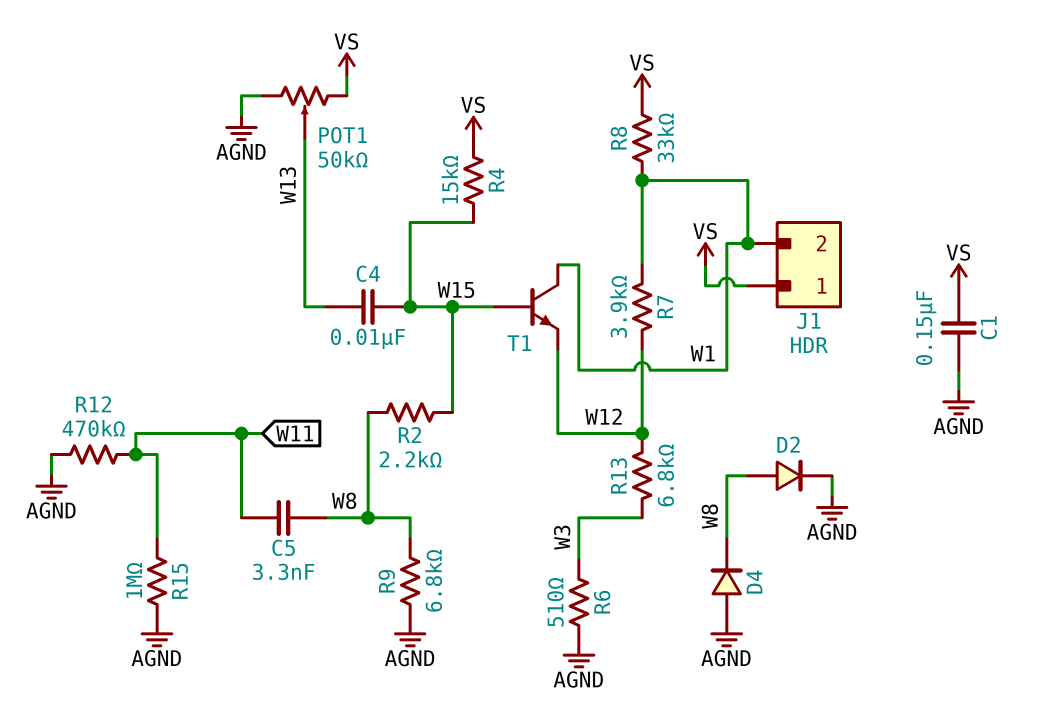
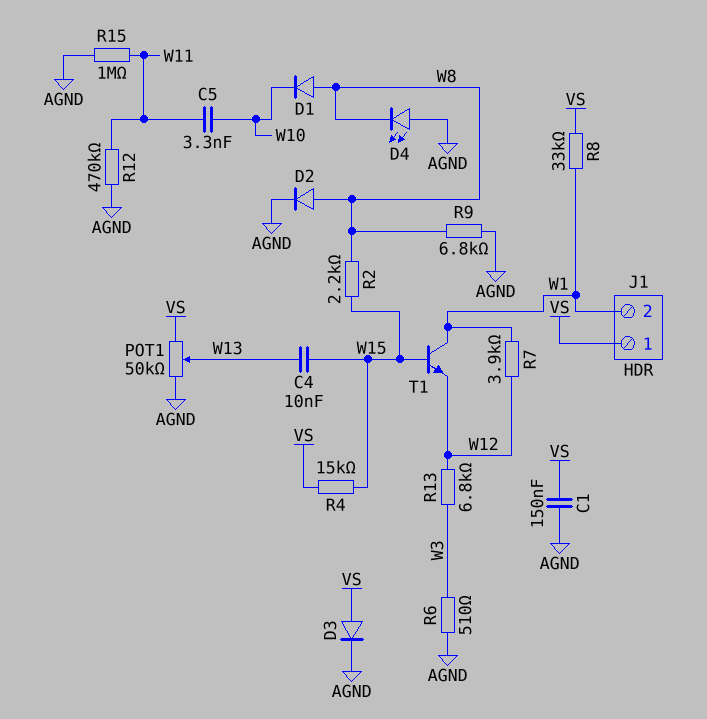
C5: 3.3nF (W8, W11) -> 3.3nF (W10, W11)
D1: none -> diode (A W8, K W10)
D3: none -> diode (A VS, K AGND)
D4: diode (A AGND, K W8) -> LED (A AGND, K W8)

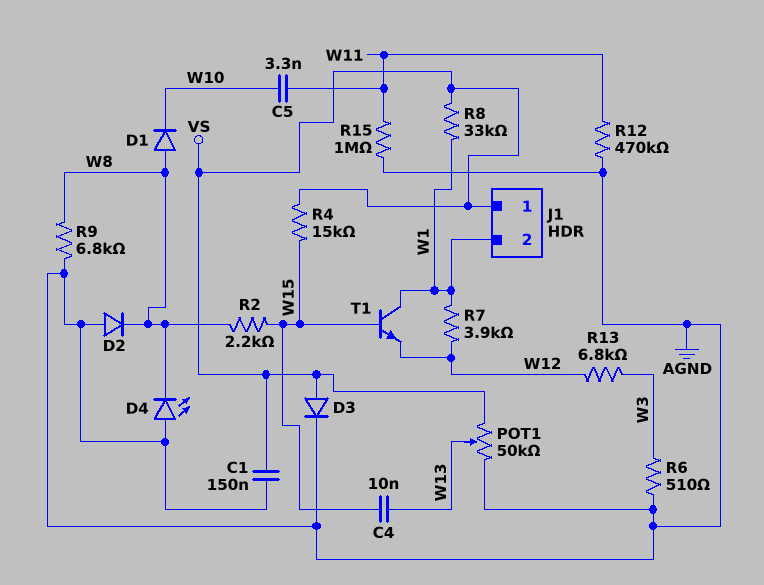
D2: diode (A W8, K AGND) -> diode (A AGND, K W8)

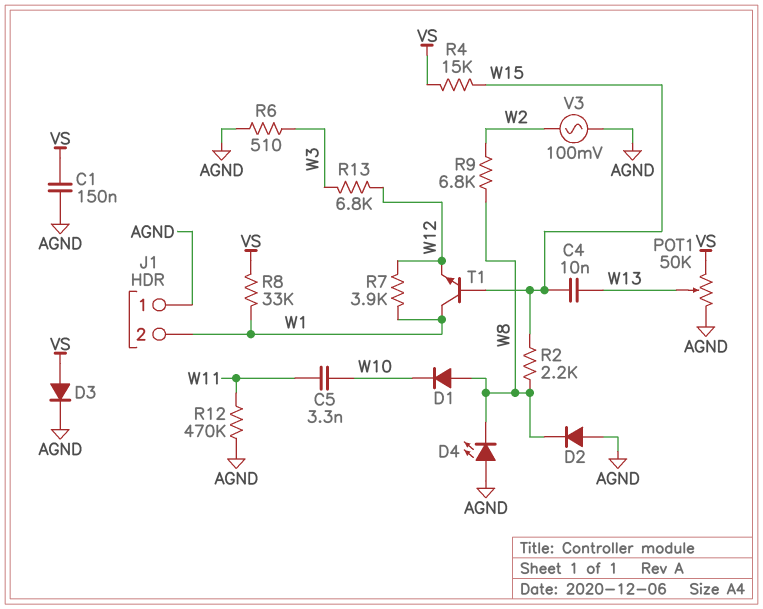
J1 pin 1: VS -> AGND
R9: 6.8k (AGND, W8) -> 6.8k (W2, W8)
R15: 1M (AGND, W11) -> none
V3: none -> AC 100mV (AGND, W2)

